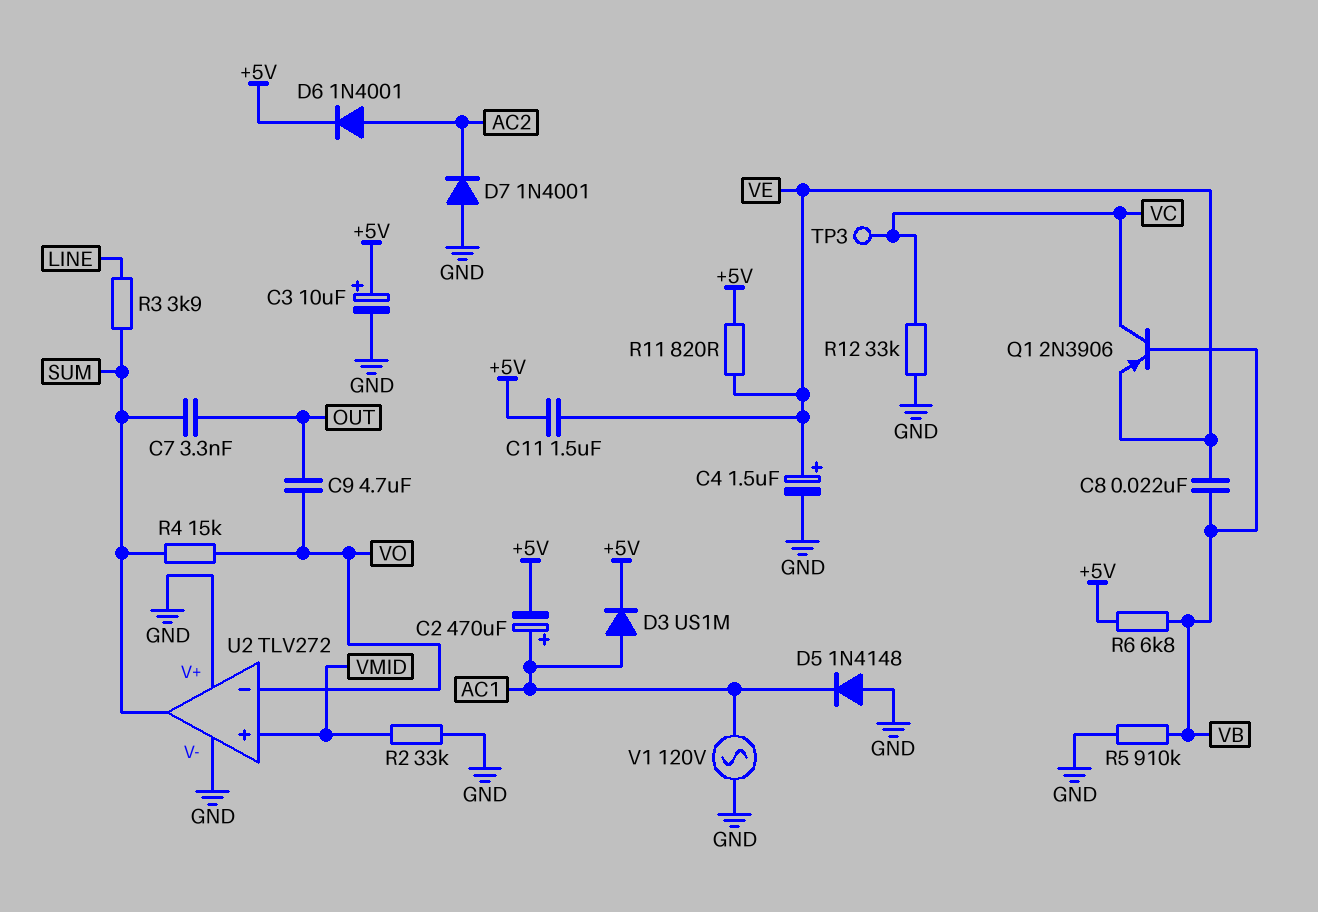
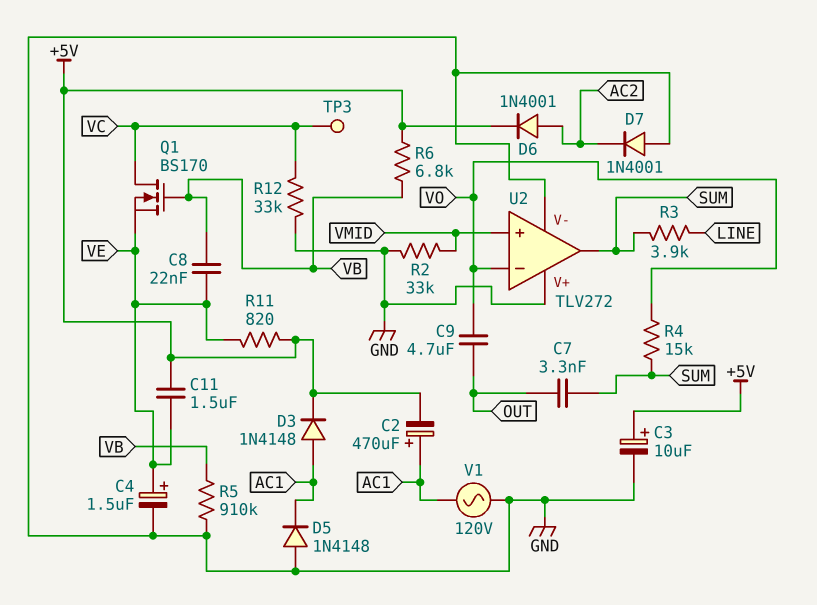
D3: diode US1M (A AC1, K +5V) -> diode 1N4148 (A AC1, K +5V)
Q1: PNP 2N3906 (B VB, C VC, E VE) -> NMOS BS170 (G VB, D VC, S VE)

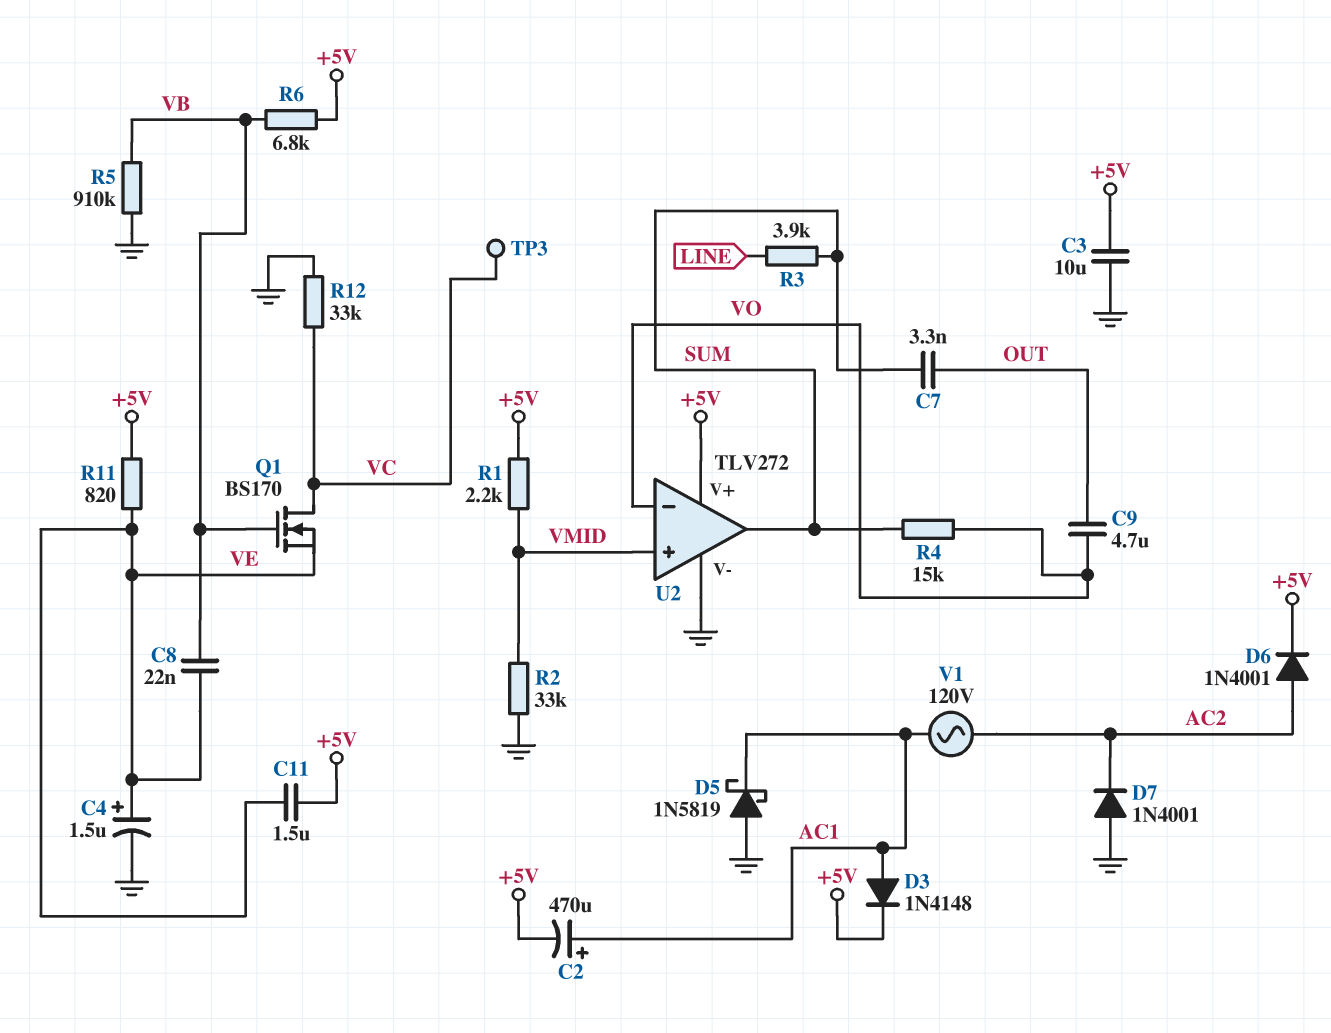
C3: 10uF (plus +5V, minus GND) -> 10uF (+5V, GND)
D5: diode 1N4148 (A GND, K AC1) -> schottky 1N5819 (A GND, K AC1)
R1: none -> 2.2k (+5V, VMID)
U2 pin V+: GND -> +5V
V1: AC 120V (AC1, GND) -> AC 120V (AC1, AC2)

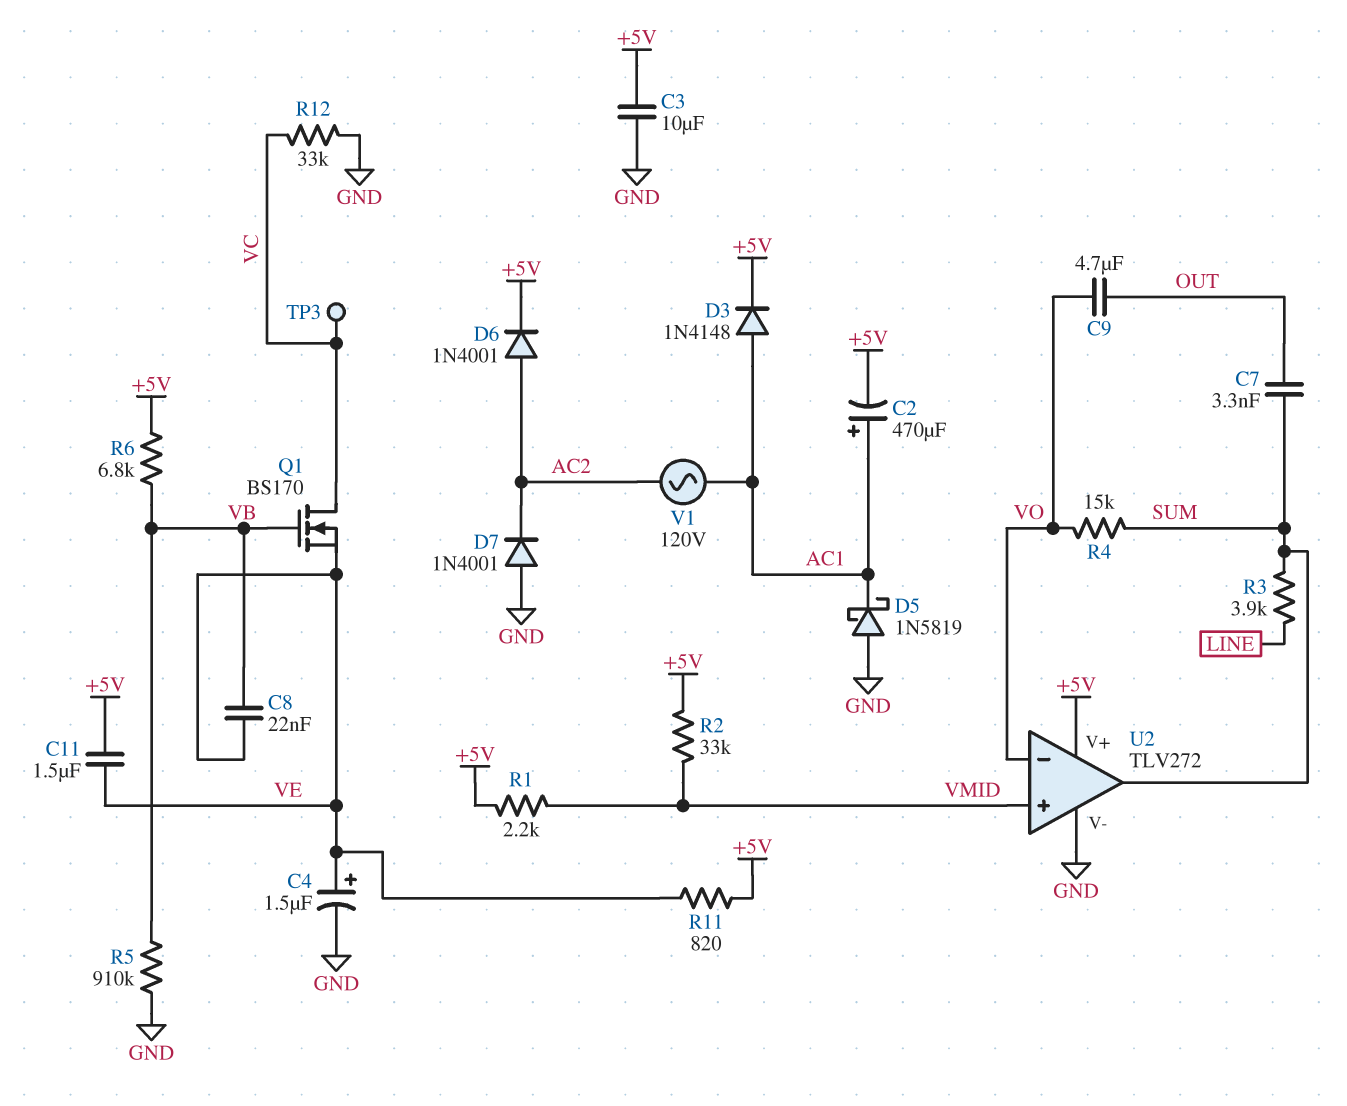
R2: 33k (GND, VMID) -> 33k (+5V, VMID)

